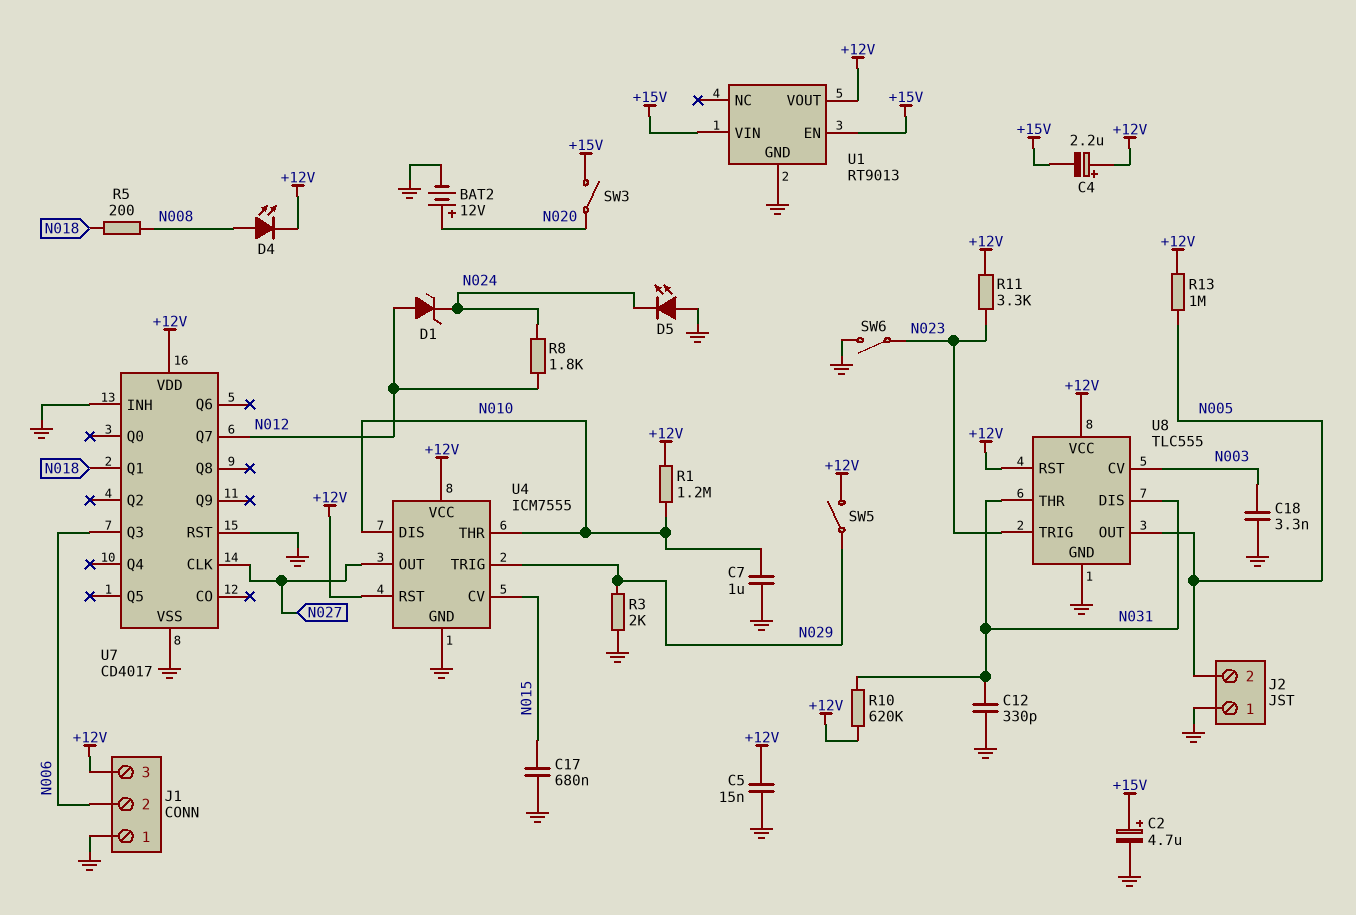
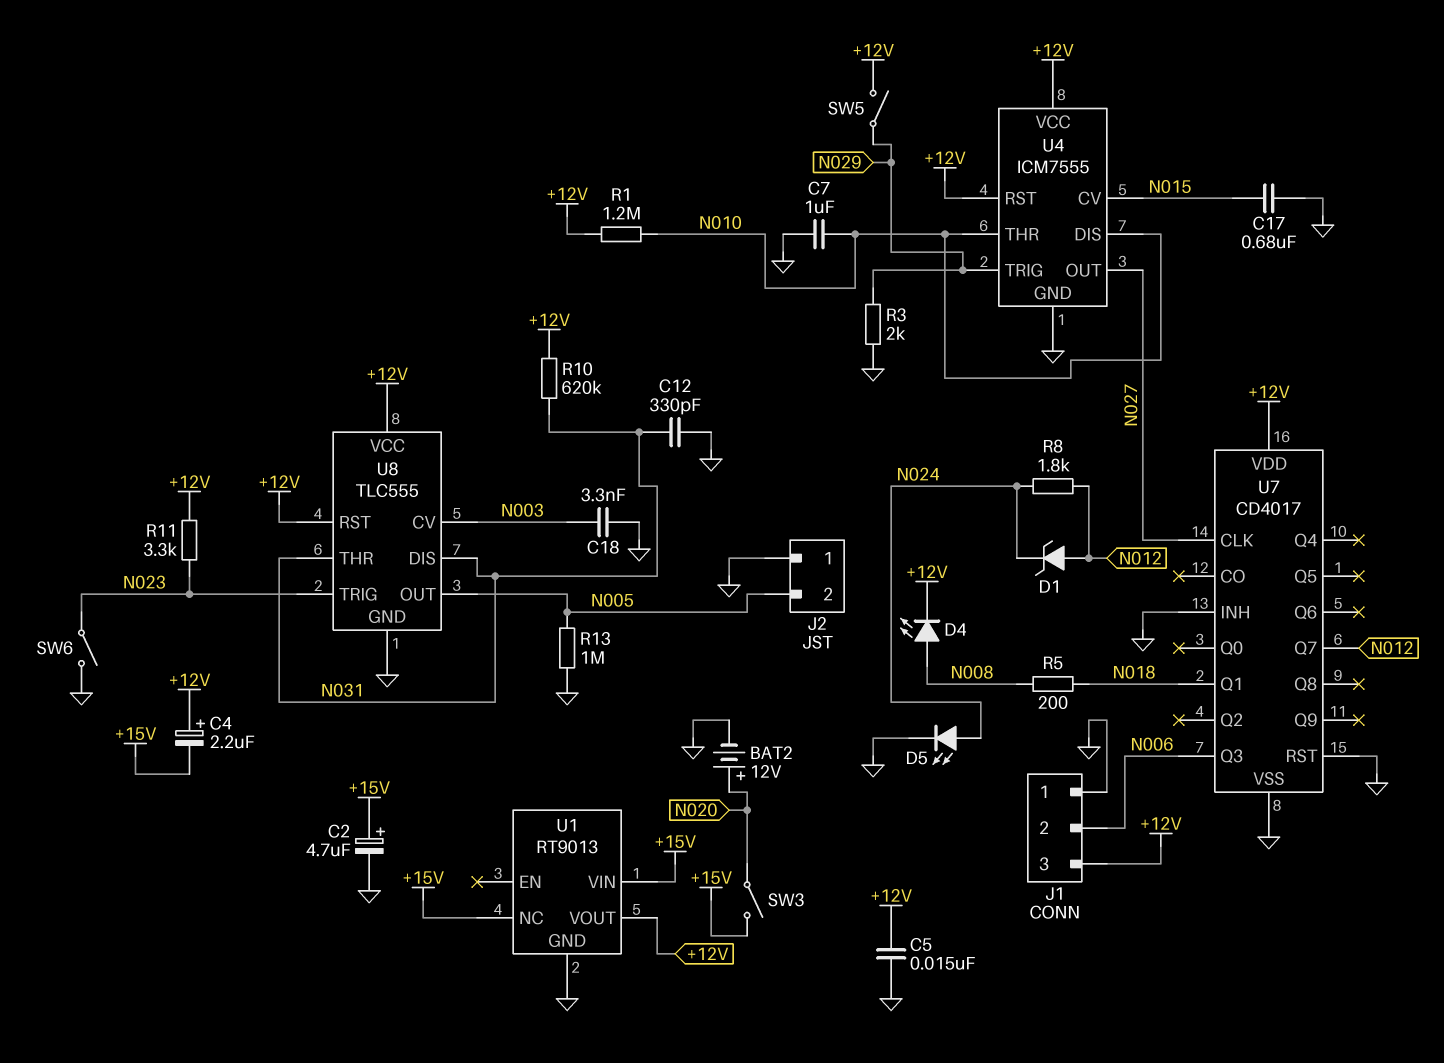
D5: LED (A GND, K N024) -> LED (A N024, K GND)
R13: 1M (+12V, N005) -> 1M (GND, N005)
U1 pin EN: +15V -> none
U1 pin NC: none -> +15V

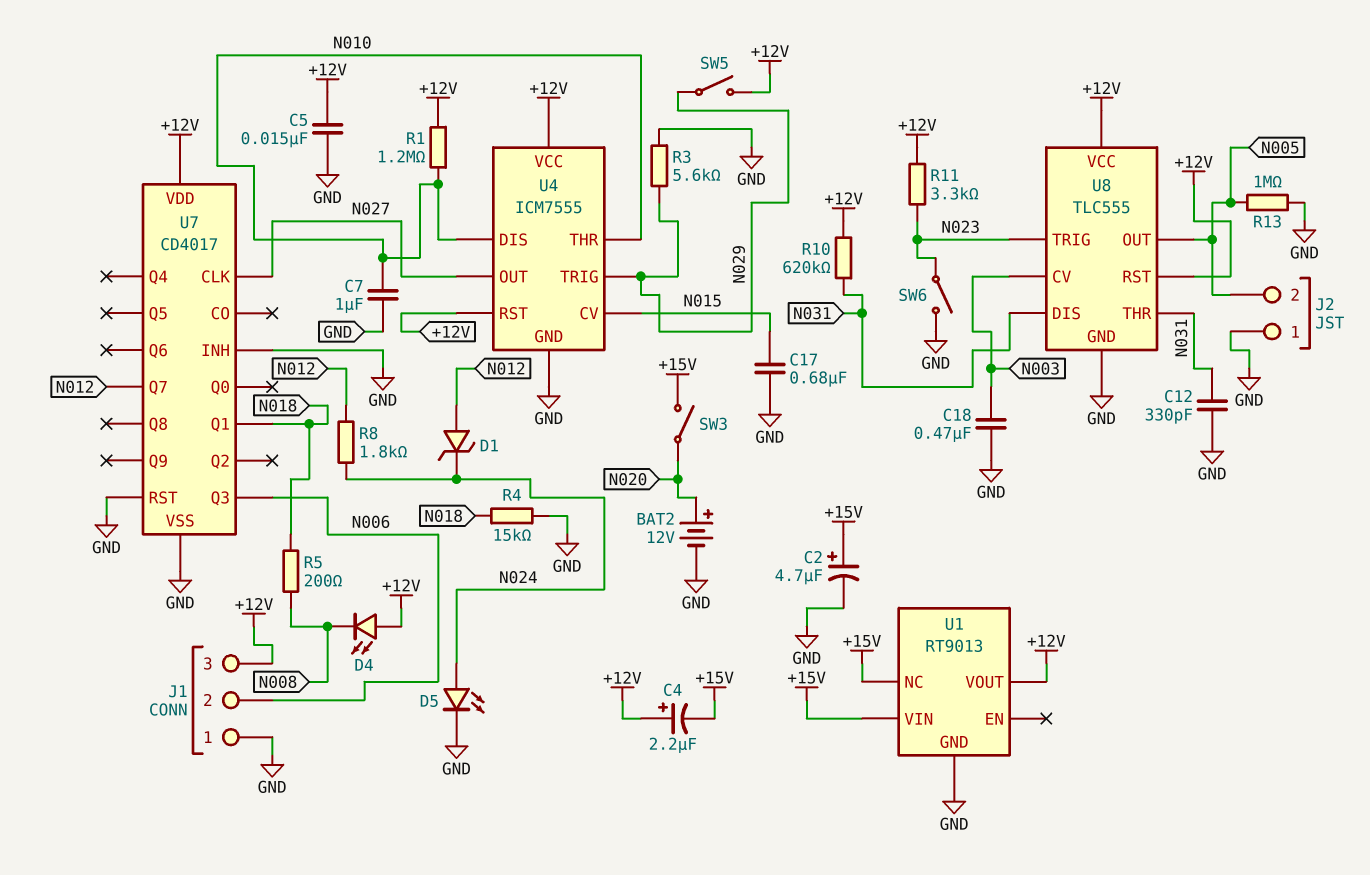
C18: 3.3nF (GND, N003) -> 470nF (GND, N003)
D4: LED (A N008, K +12V) -> LED (A +12V, K N008)
R3: 2k (GND, N029) -> 5.6k (GND, N029)
R4: none -> 15k (GND, N018)

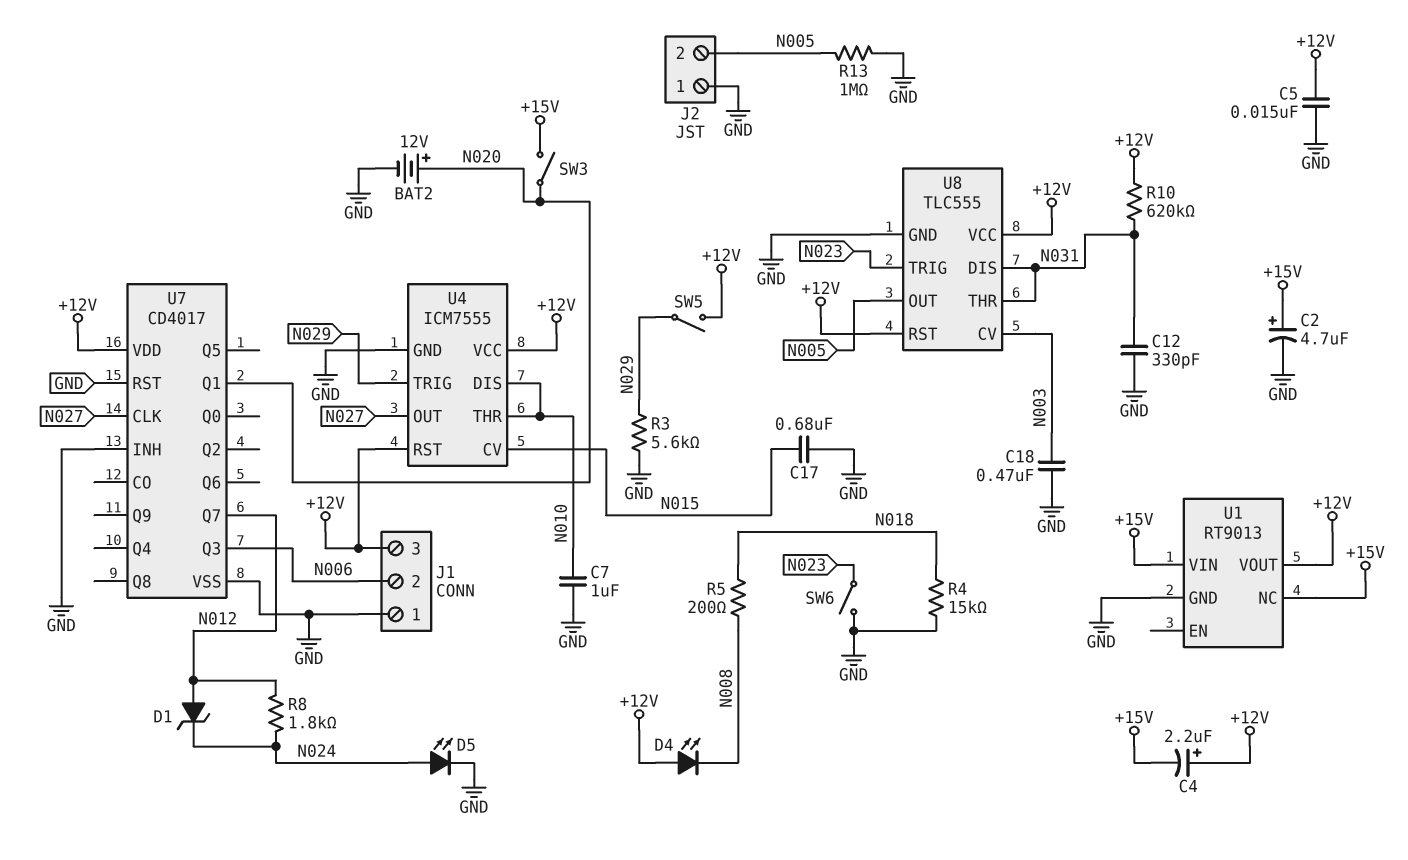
R1: 1.2M (+12V, N010) -> none
R11: 3.3k (+12V, N023) -> none
U7 pin Q1: N018 -> N020

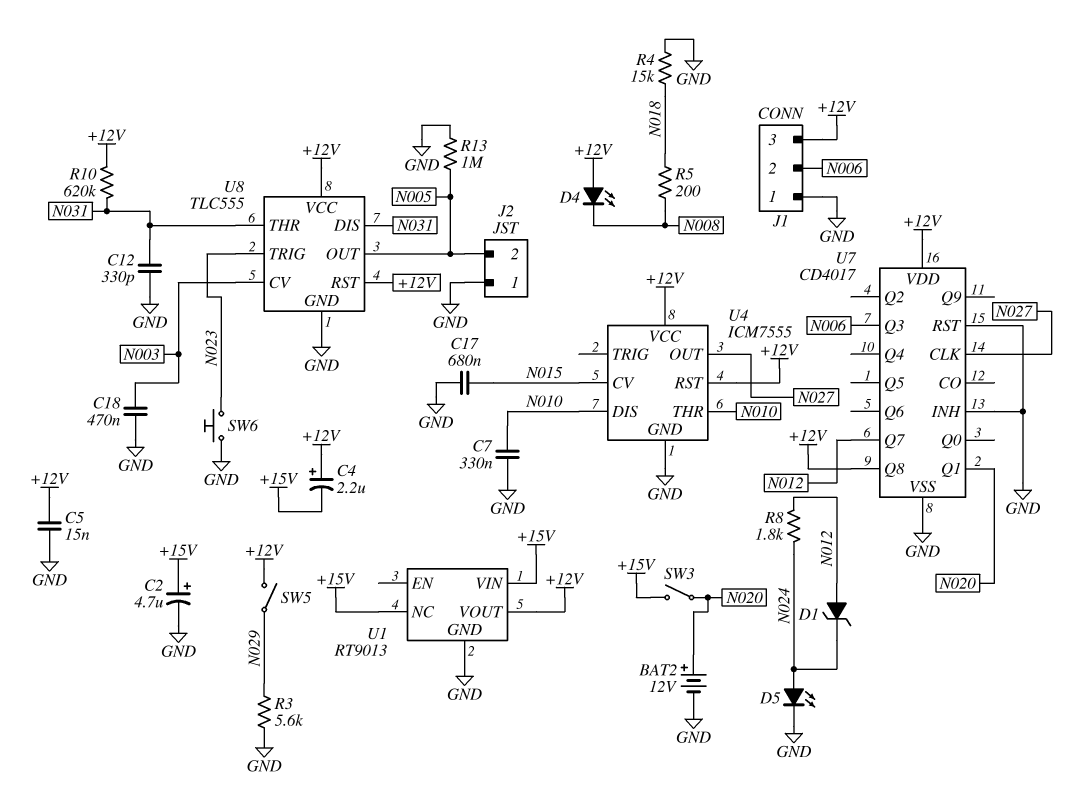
C7: 1uF (GND, N010) -> 330nF (GND, N010)
SW6: switch (GND, N023) -> button (GND, N023)
U4 pin TRIG: N029 -> none
U7 pin Q8: none -> +12V

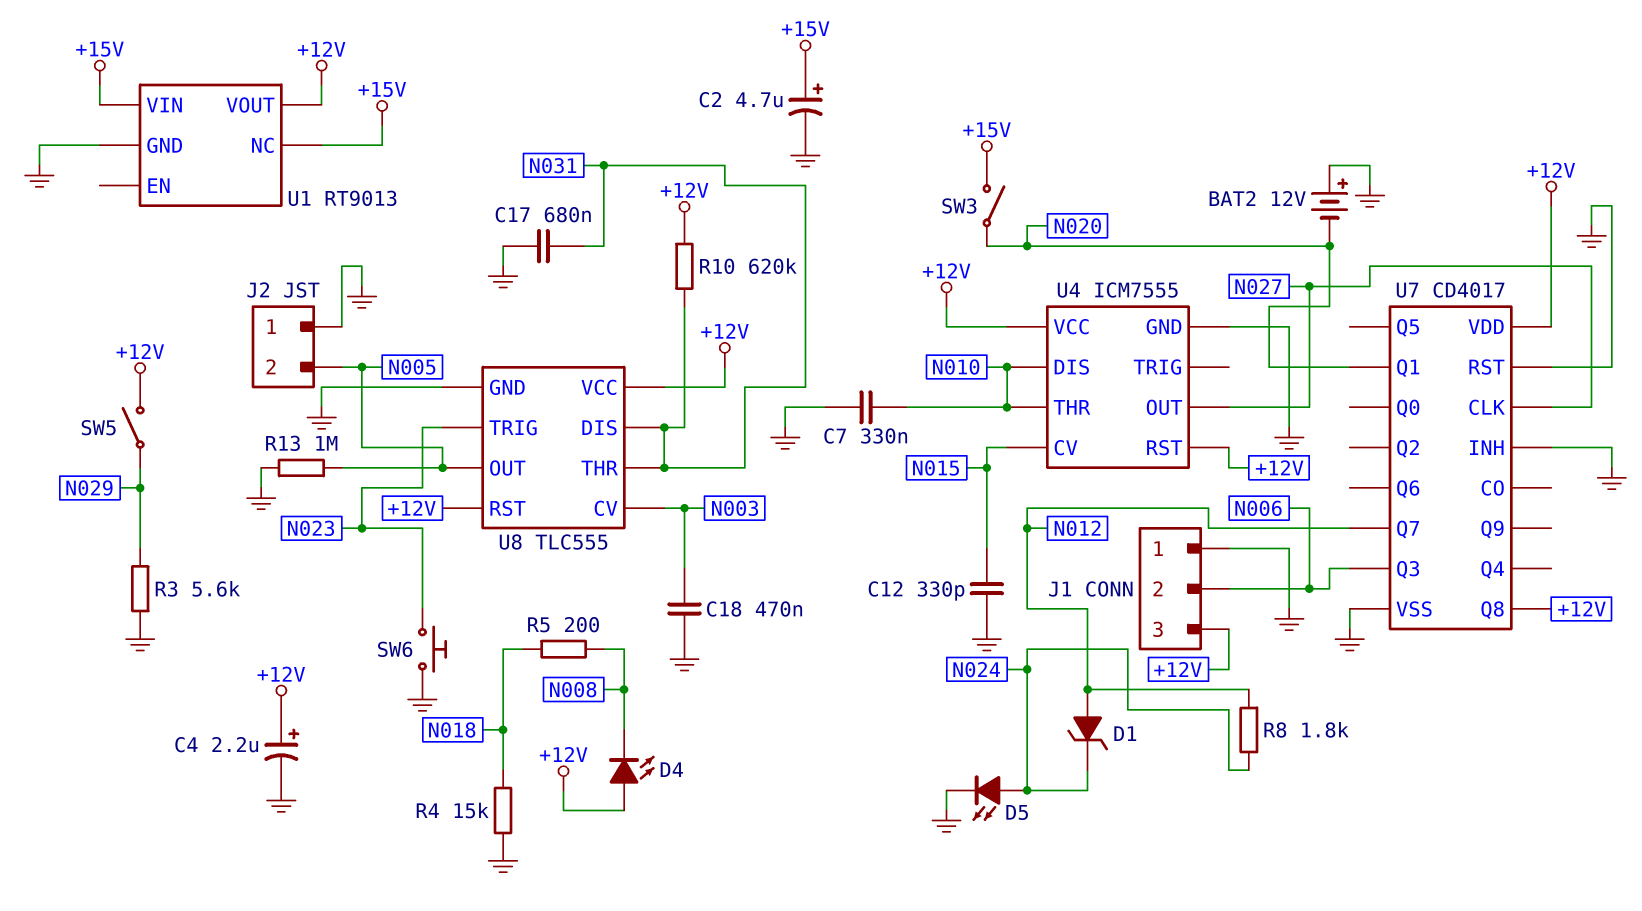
BAT2: 12V (plus N020, minus GND) -> 12V (plus GND, minus N020)
C4: 2.2uF (plus +12V, minus +15V) -> 2.2uF (plus +12V, minus GND)
C5: 15nF (+12V, GND) -> none
C12: 330pF (GND, N031) -> 330pF (GND, N015)
C17: 680nF (GND, N015) -> 680nF (GND, N031)

